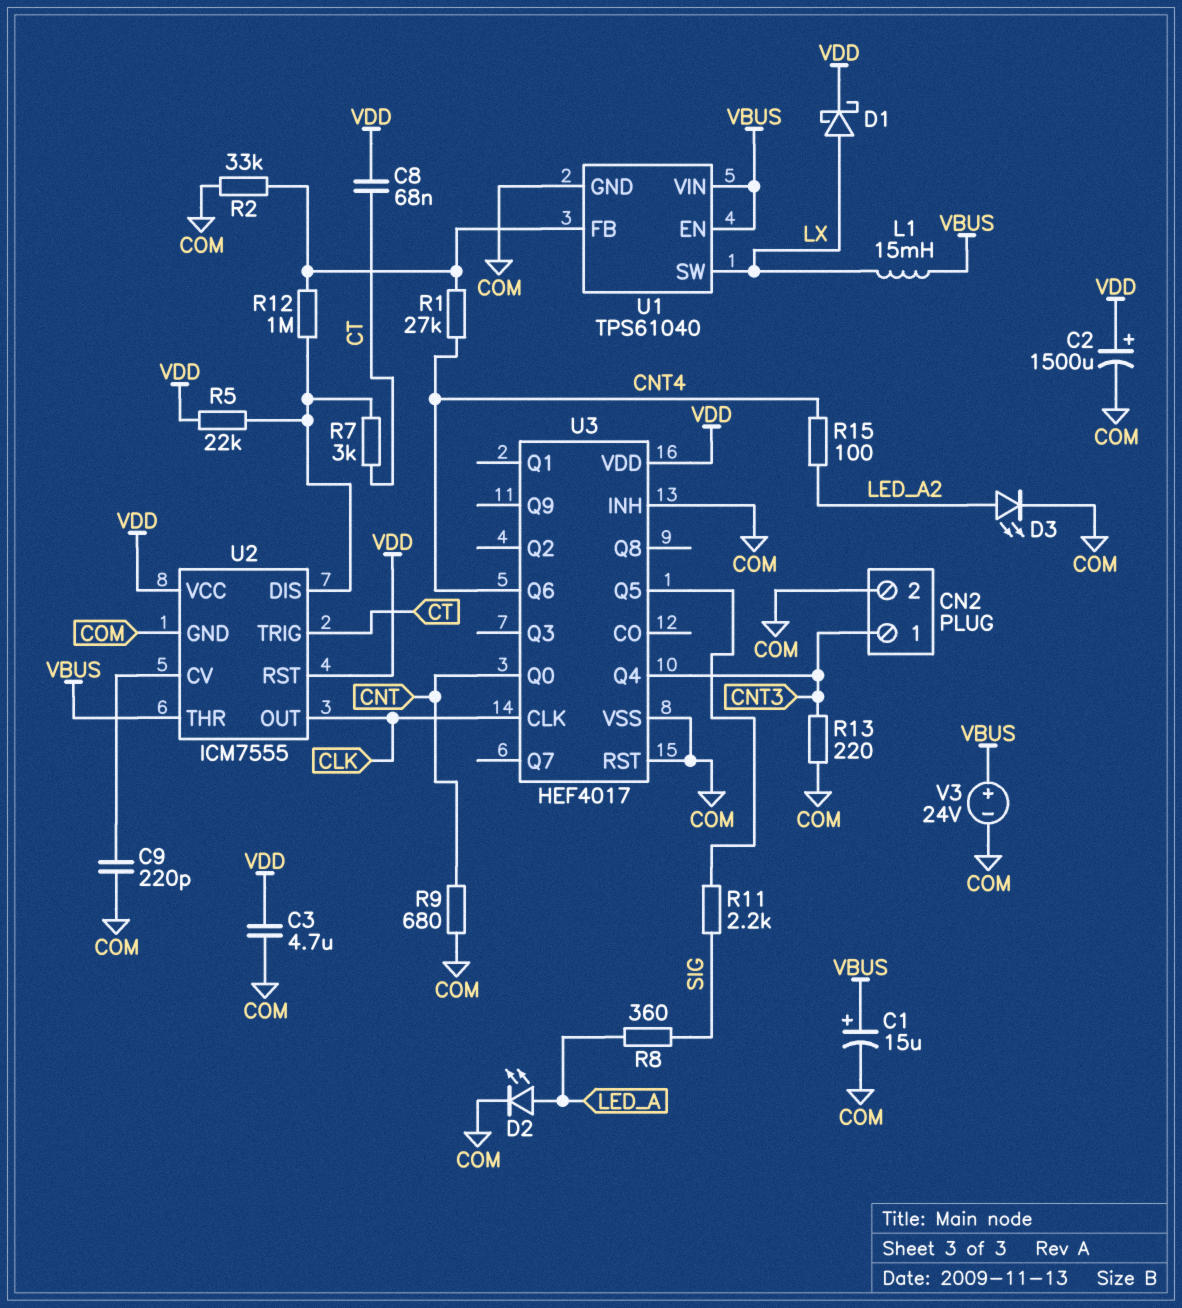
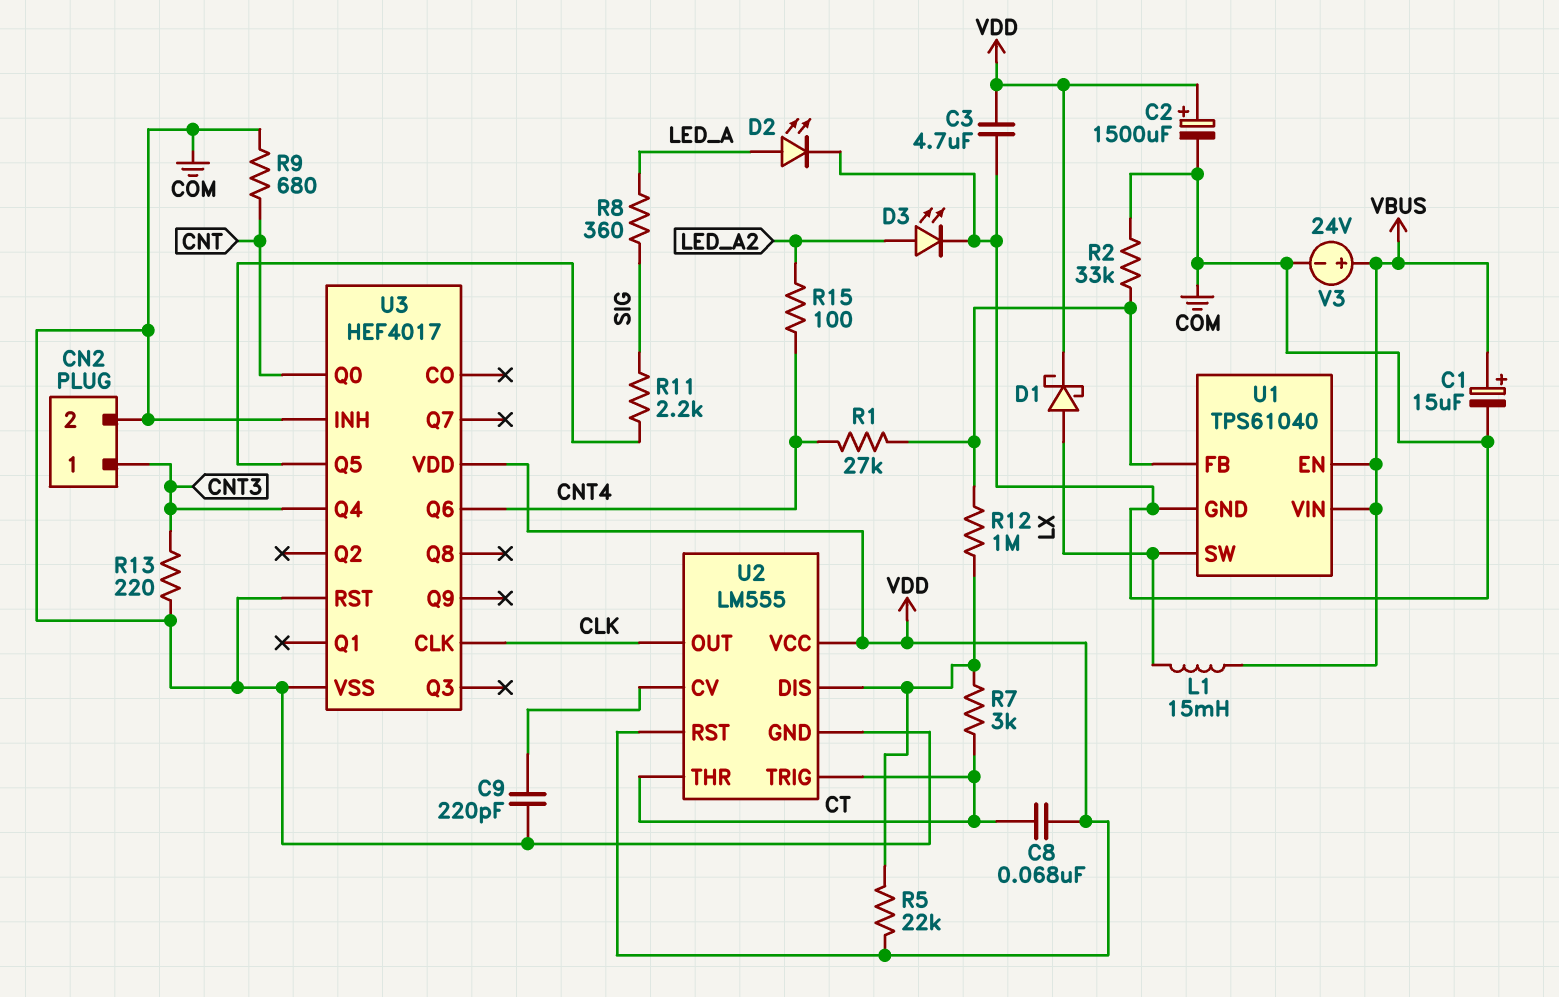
U2: ICM7555 -> LM555
U2 pin THR: VBUS -> CT

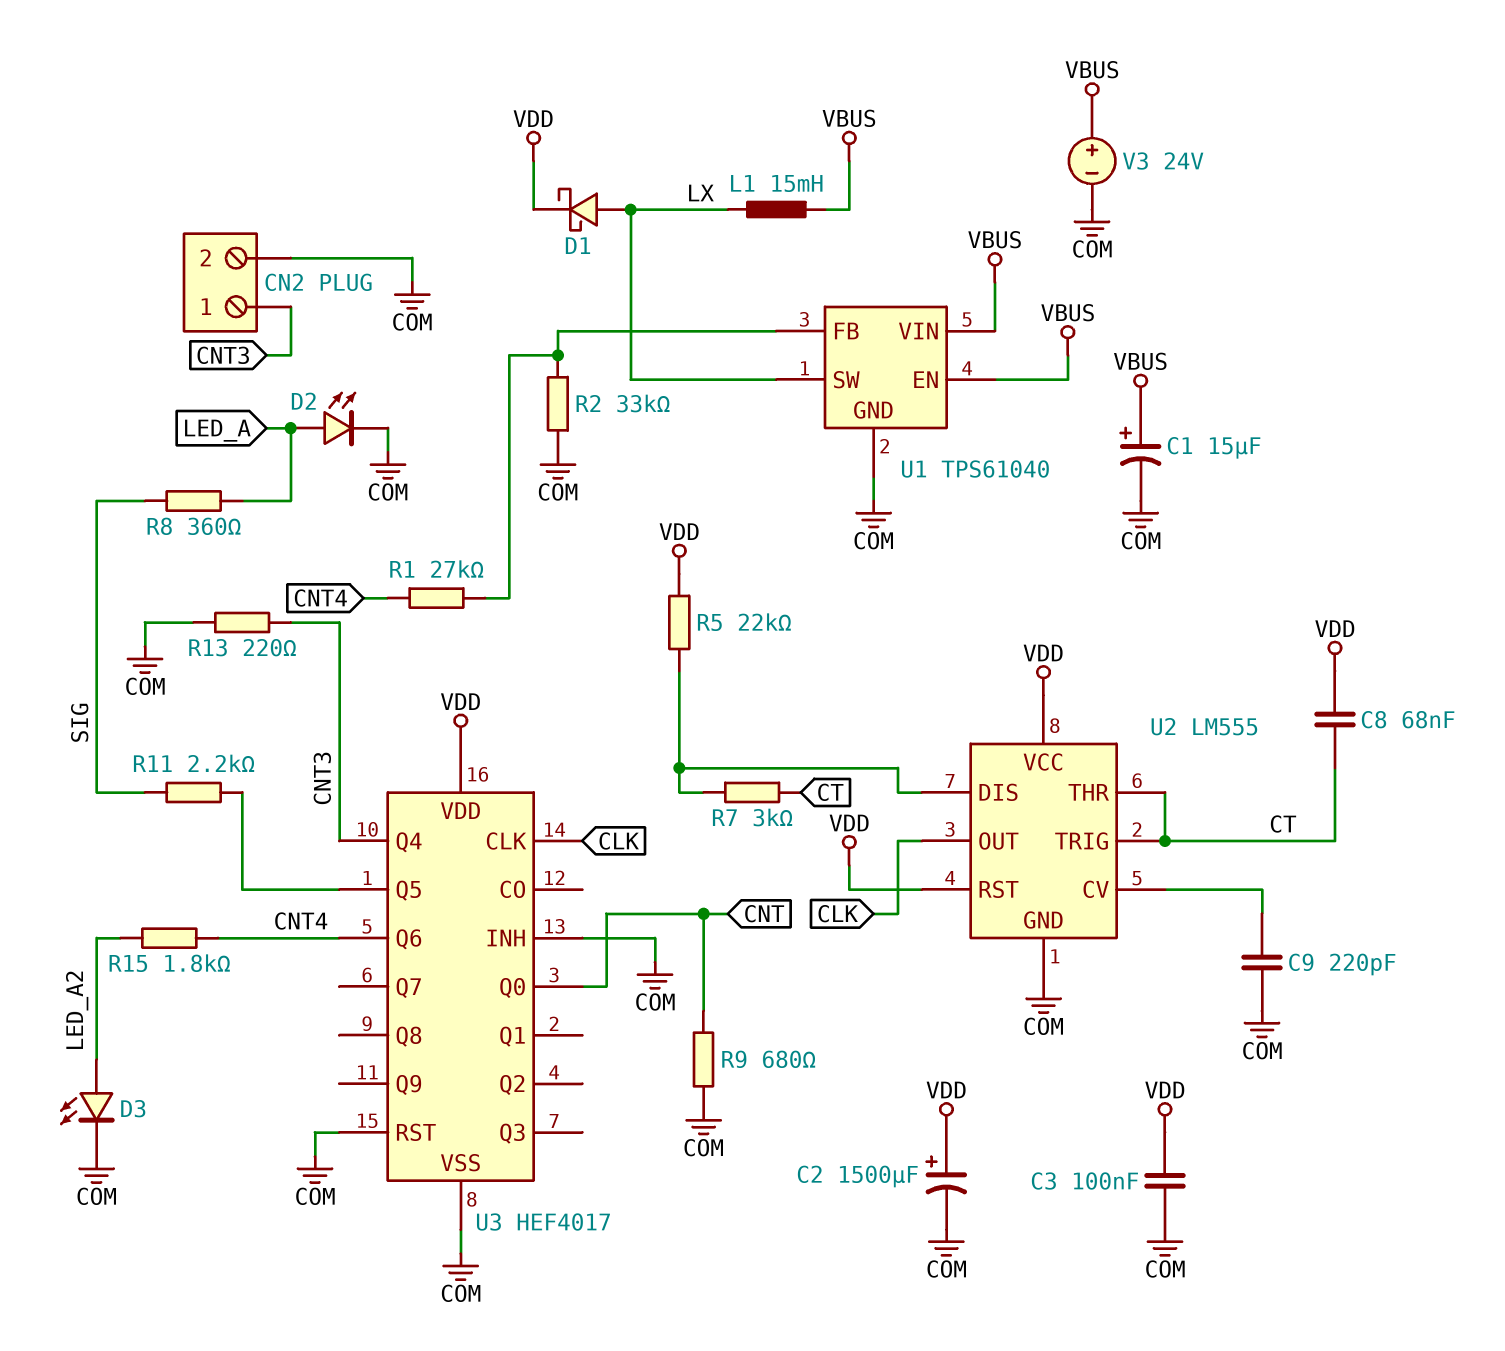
C3: 4.7uF (COM, VDD) -> 100nF (COM, VDD)
R12: 1M (U1/FB, U2/DIS) -> none
R15: 100 (CNT4, LED_A2) -> 1.8k (CNT4, LED_A2)

